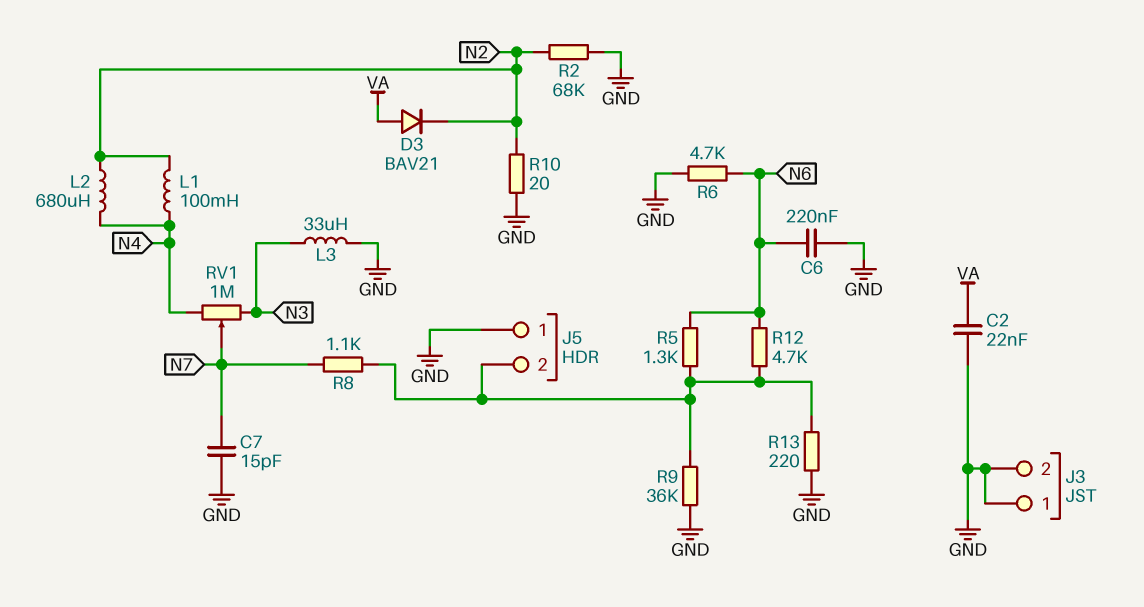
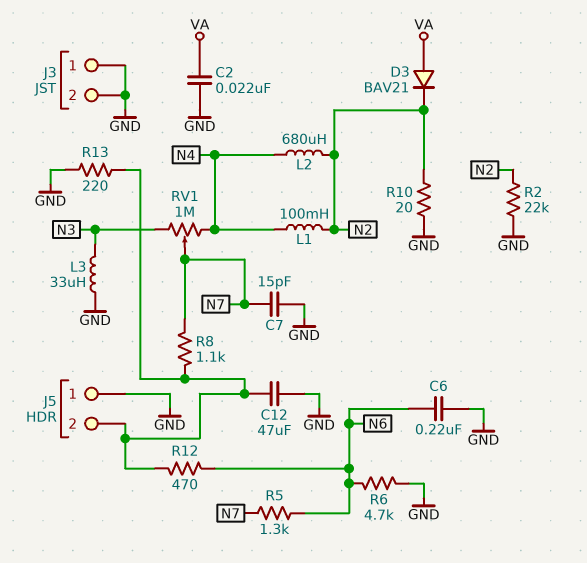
C12: none -> 47uF (GND, J5/2)
R2: 68k (GND, N2) -> 22k (GND, N2)
R5: 1.3k (J5/2, N6) -> 1.3k (N6, N7)
R9: 36k (GND, J5/2) -> none
R12: 4.7k (J5/2, N6) -> 470 (J5/2, N6)

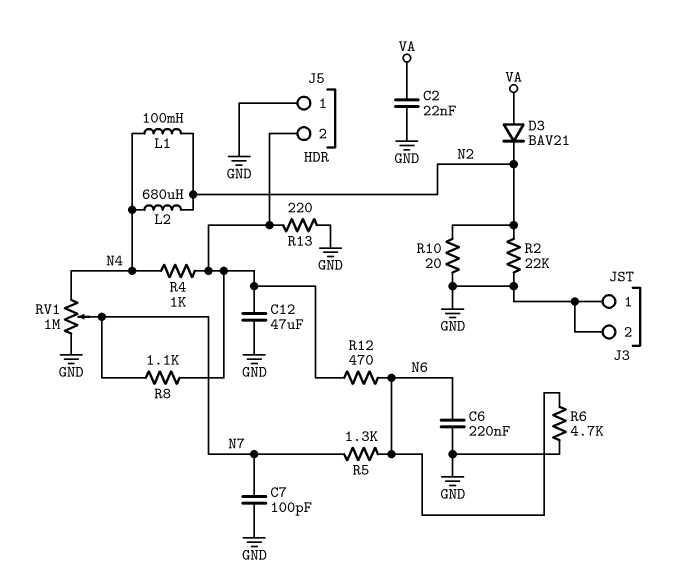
C7: 15pF (GND, N7) -> 100pF (GND, N7)
L3: 33uH (GND, N3) -> none
R4: none -> 1k (J5/2, N4)
RV1: 1M (N3, N4, wiper N7) -> 1M (GND, N4, wiper N7)

